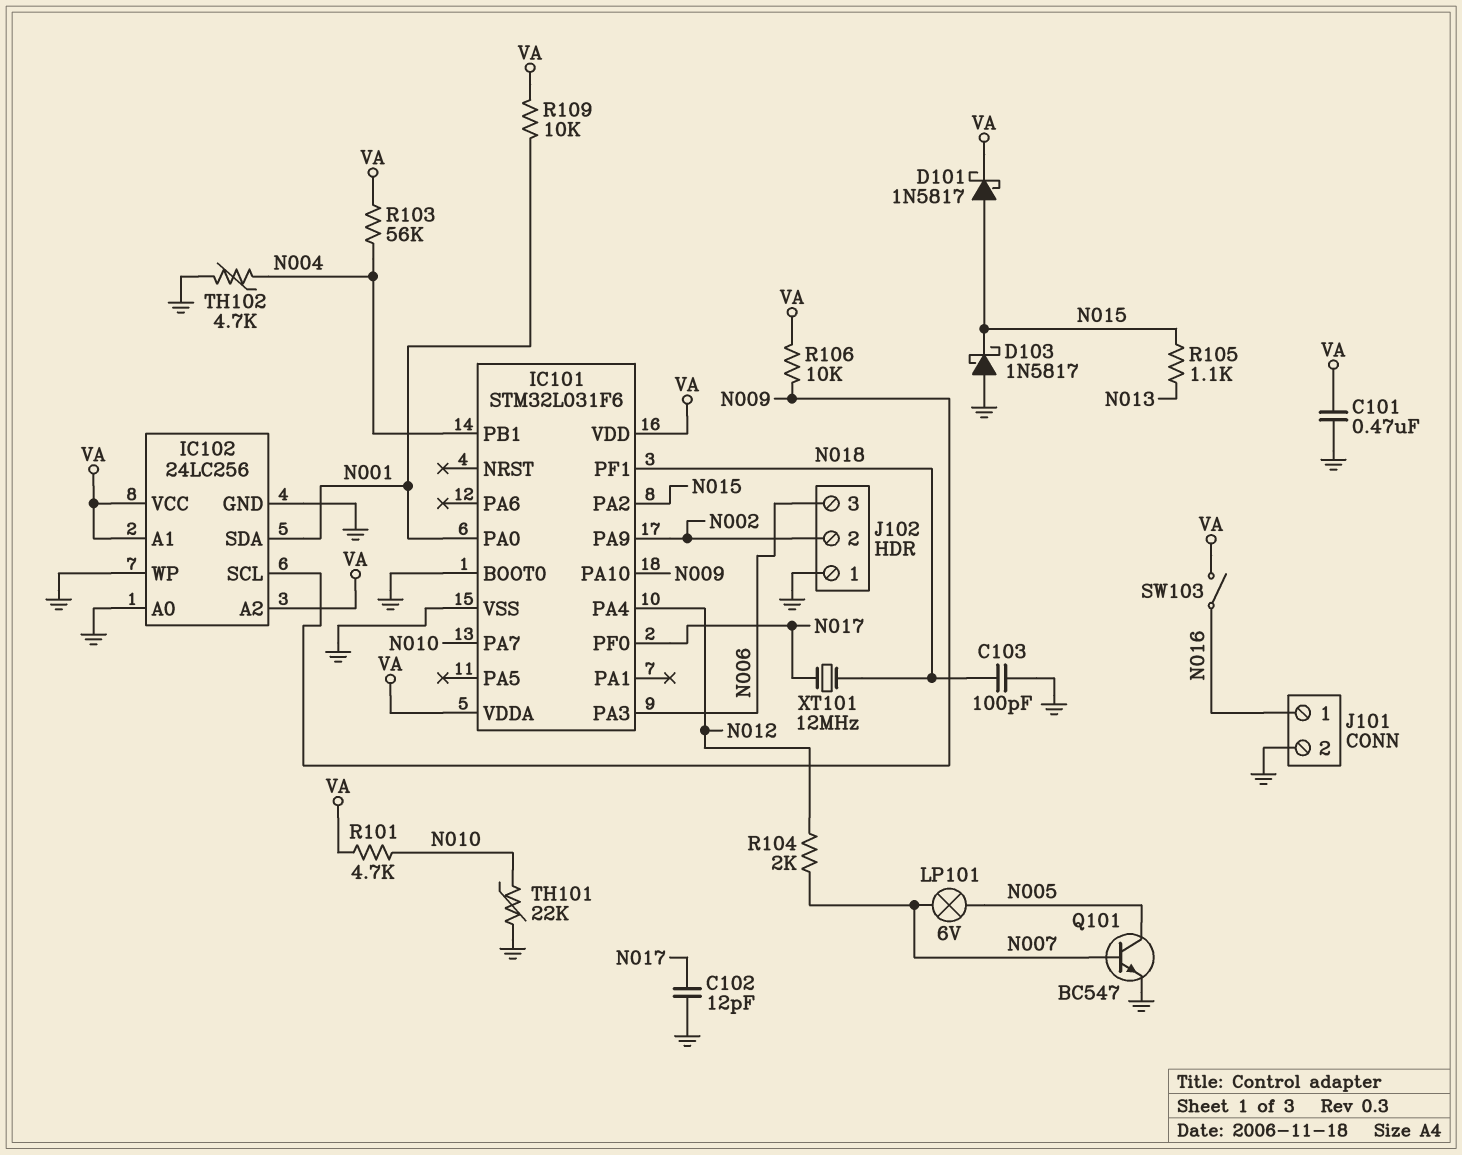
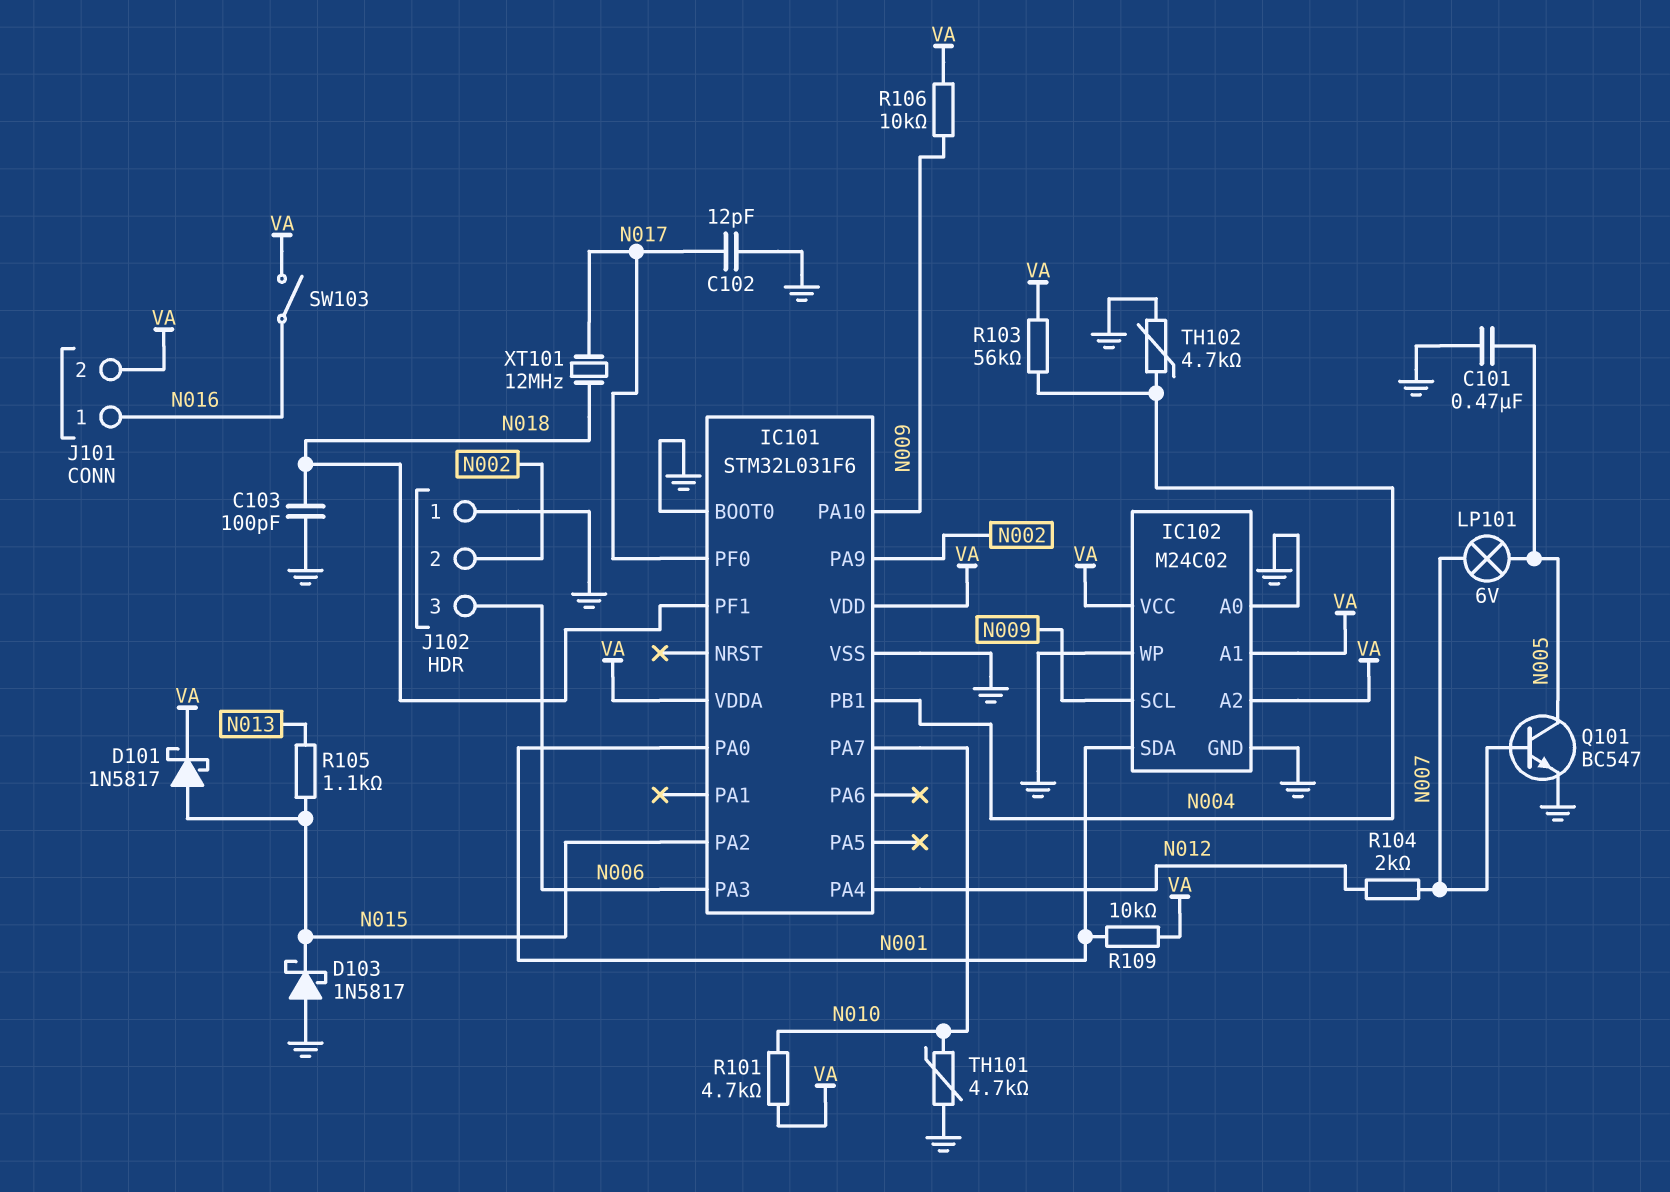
C101: 470nF (GND, VA) -> 470nF (GND, N005)
IC102: 24LC256 -> M24C02
J101 pin 2: GND -> VA
TH101: 22k (GND, N010) -> 4.7k (GND, N010)

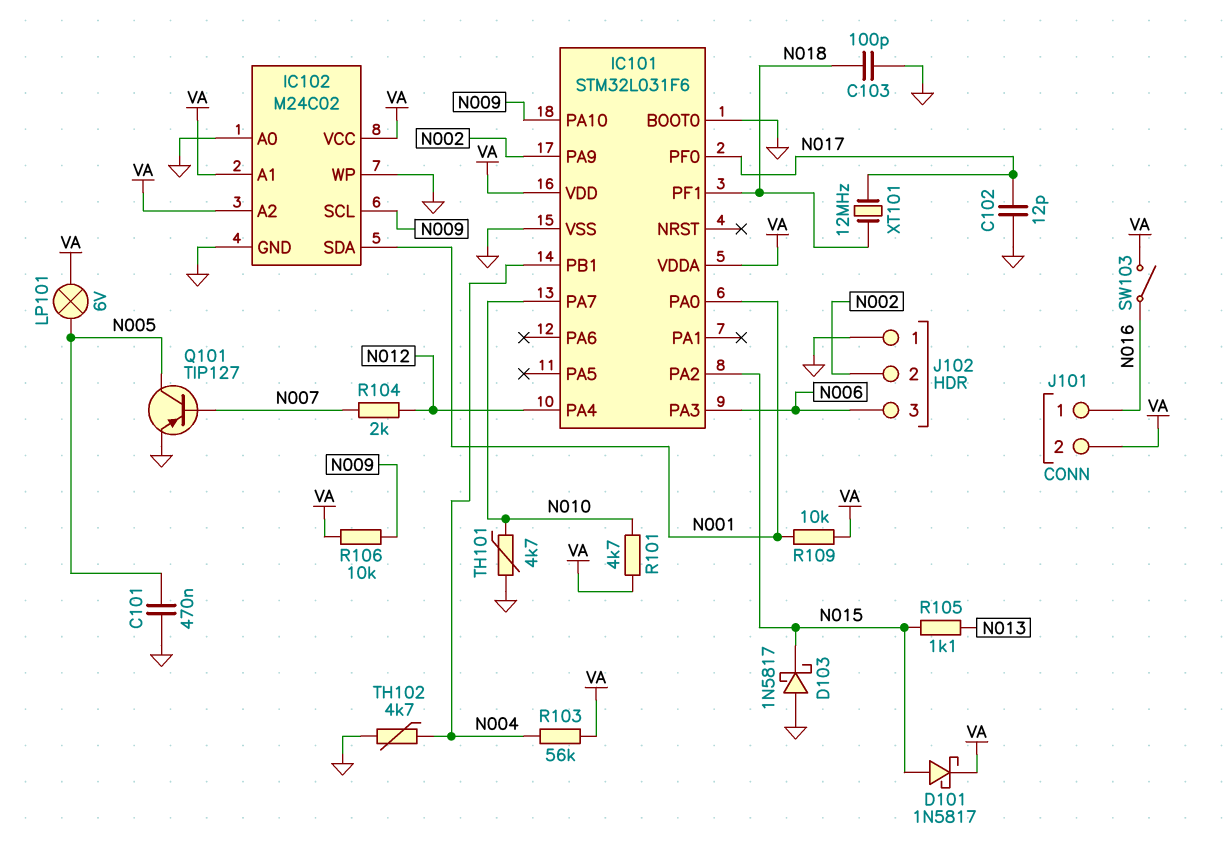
LP101: lamp 6V (N005, N007) -> lamp 6V (N005, VA)
Q101: NPN BC547 (B N007, C N005, E GND) -> PNP TIP127 (B N007, C N005, E GND)

